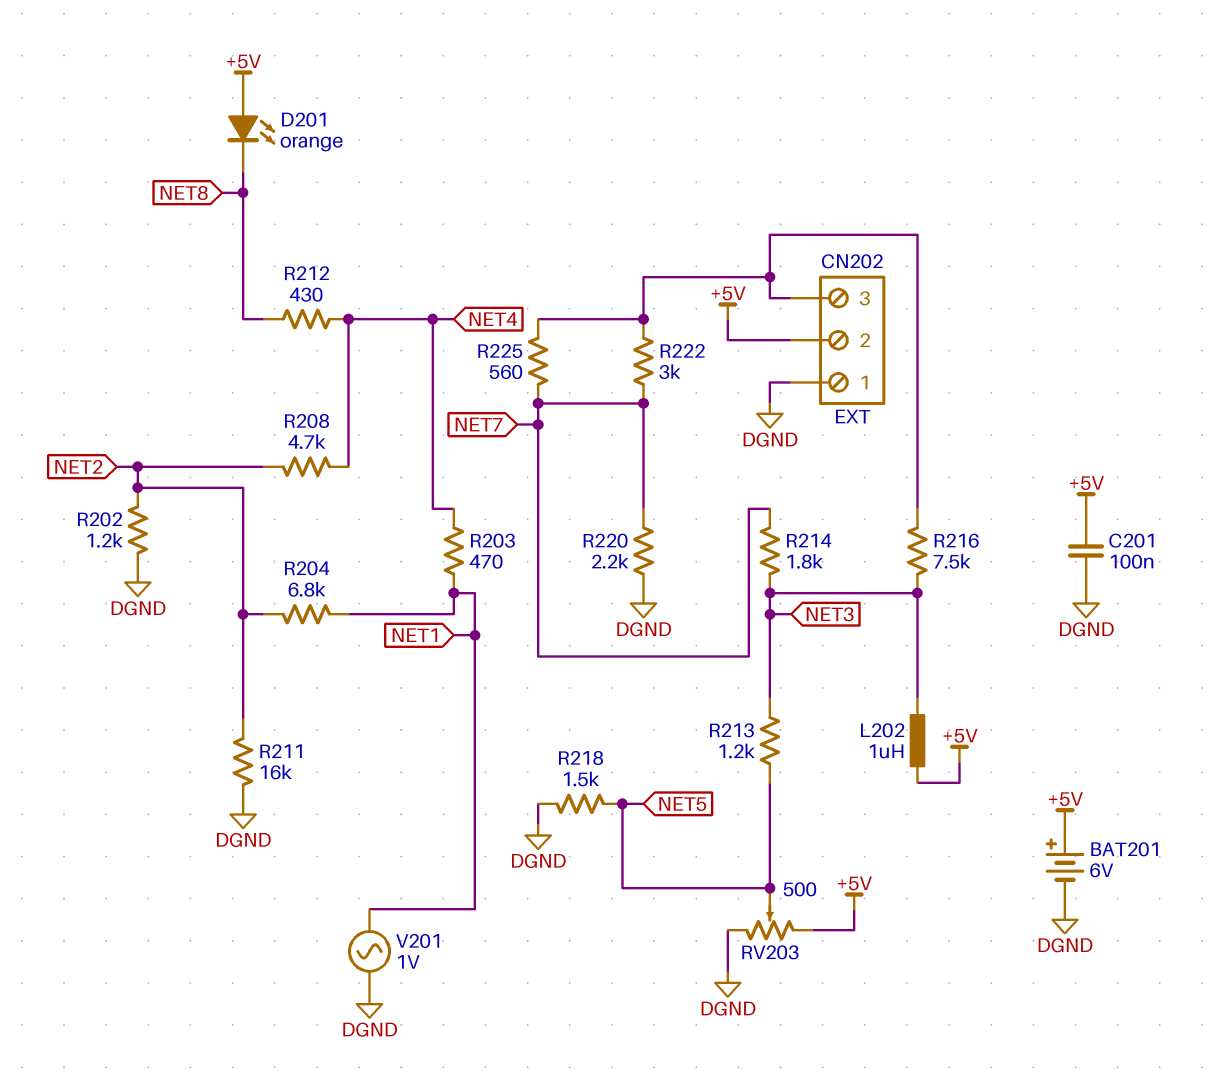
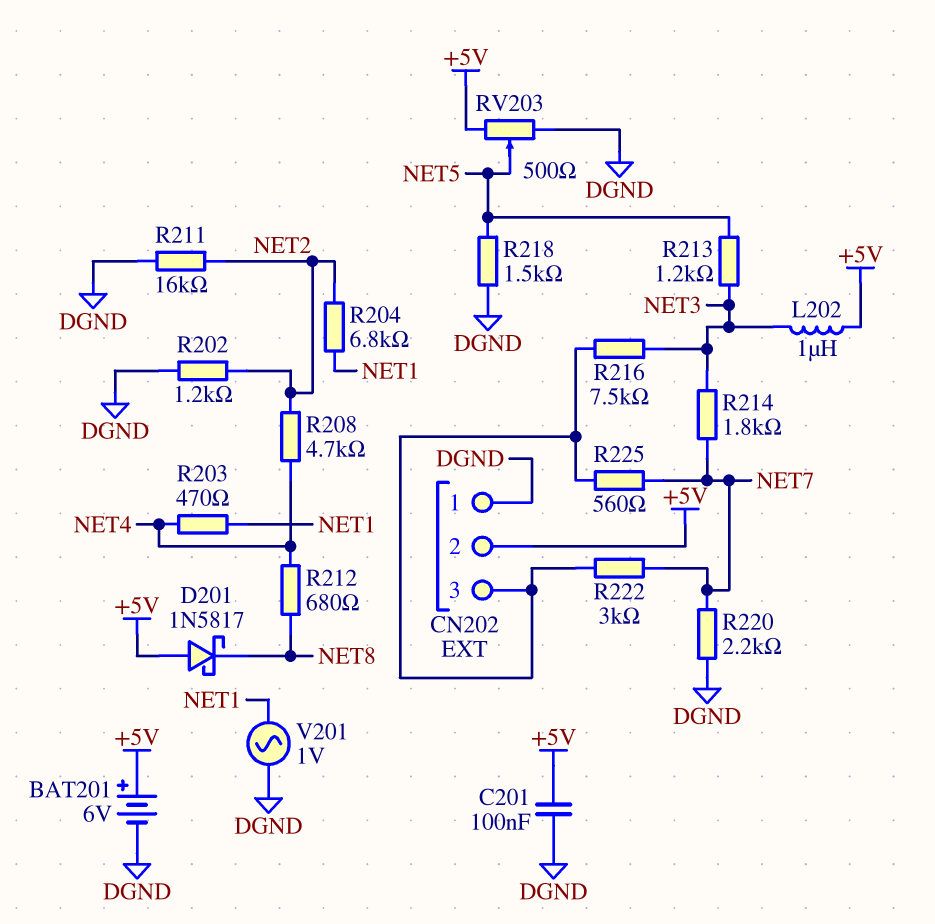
D201: LED orange (A +5V, K NET8) -> schottky 1N5817 (A +5V, K NET8)
R212: 430 (NET4, NET8) -> 680 (NET4, NET8)

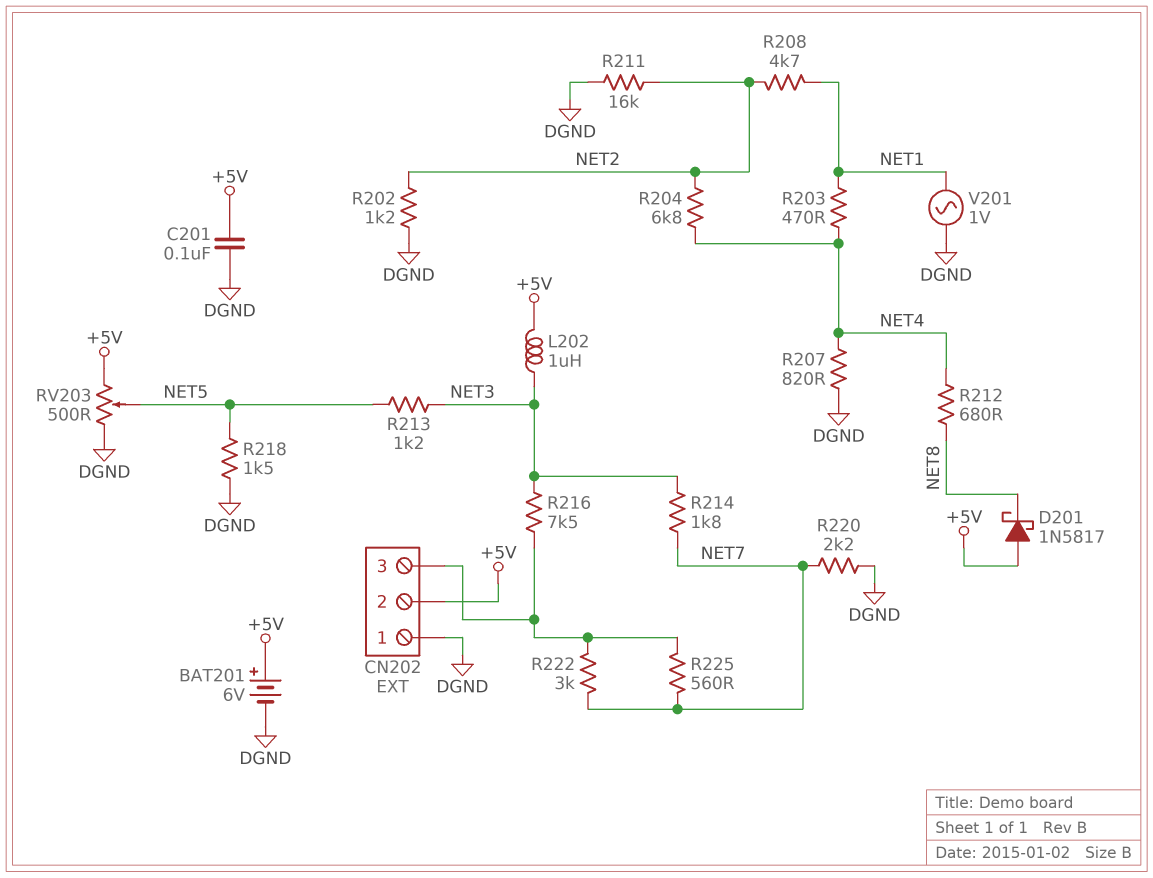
R204: 6.8k (NET1, NET2) -> 6.8k (NET2, NET4)
R207: none -> 820 (DGND, NET4)
R208: 4.7k (NET2, NET4) -> 4.7k (NET1, NET2)

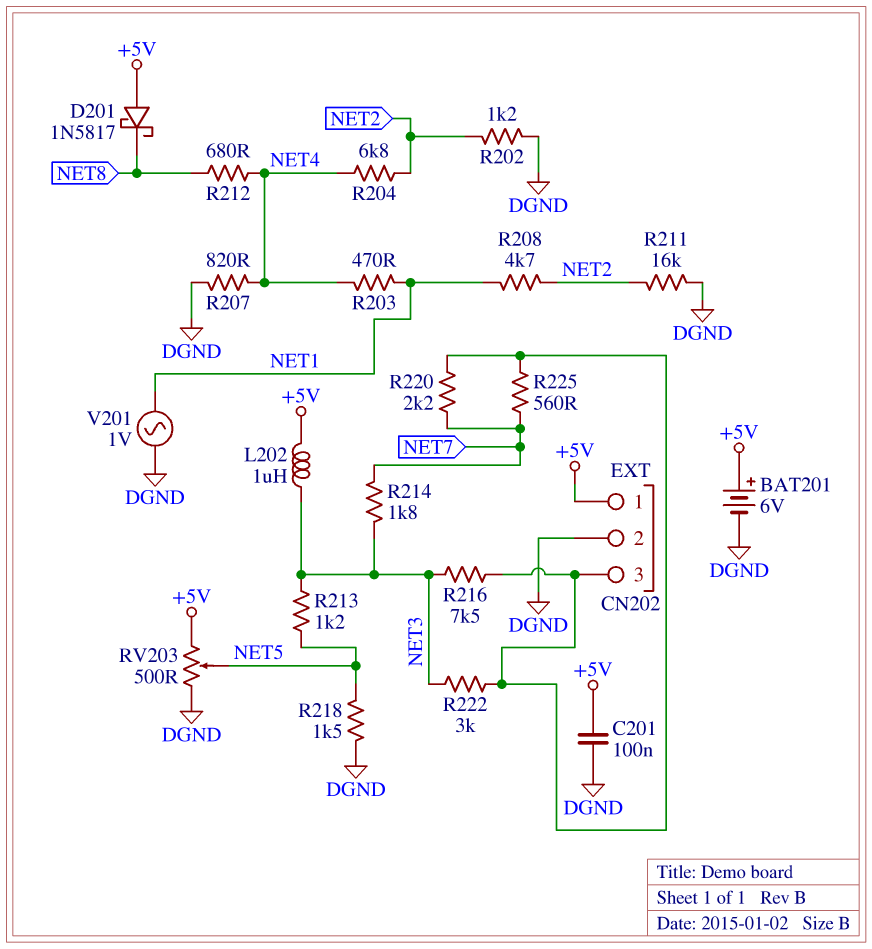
CN202 pin 1: DGND -> +5V
CN202 pin 2: +5V -> DGND
R220: 2.2k (DGND, NET7) -> 2.2k (CN202/3, NET7)
R222: 3k (CN202/3, NET7) -> 3k (CN202/3, NET3)

